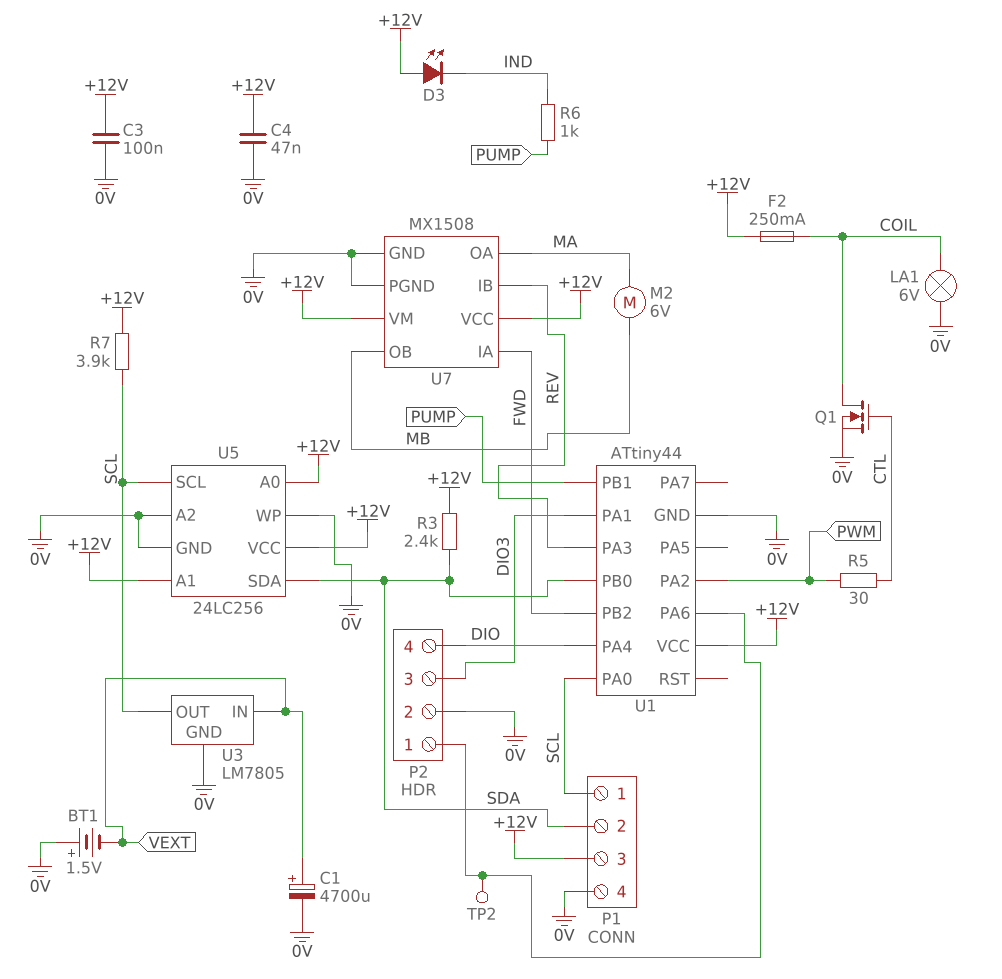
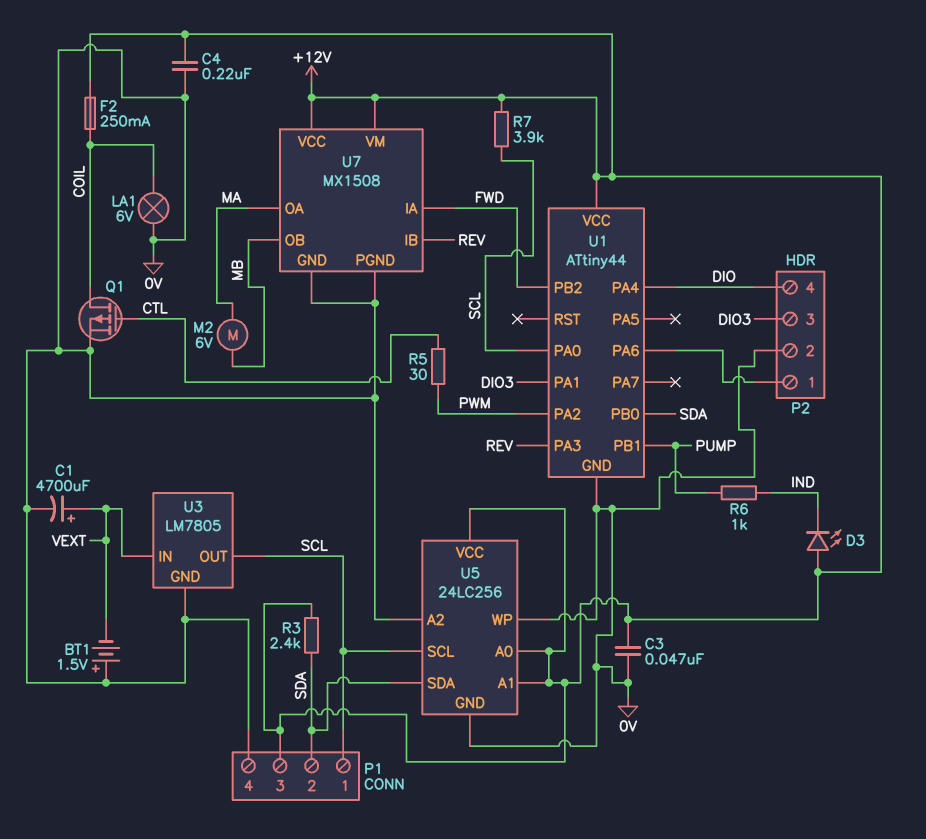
C3: 100nF (+12V, 0V) -> 47nF (+12V, 0V)
C4: 47nF (+12V, 0V) -> 220nF (+12V, 0V)
Q1: NMOS (G CTL, D COIL, S 0V) -> PMOS (G CTL, D COIL, S 0V)
TP2: test point (P2/1) -> none

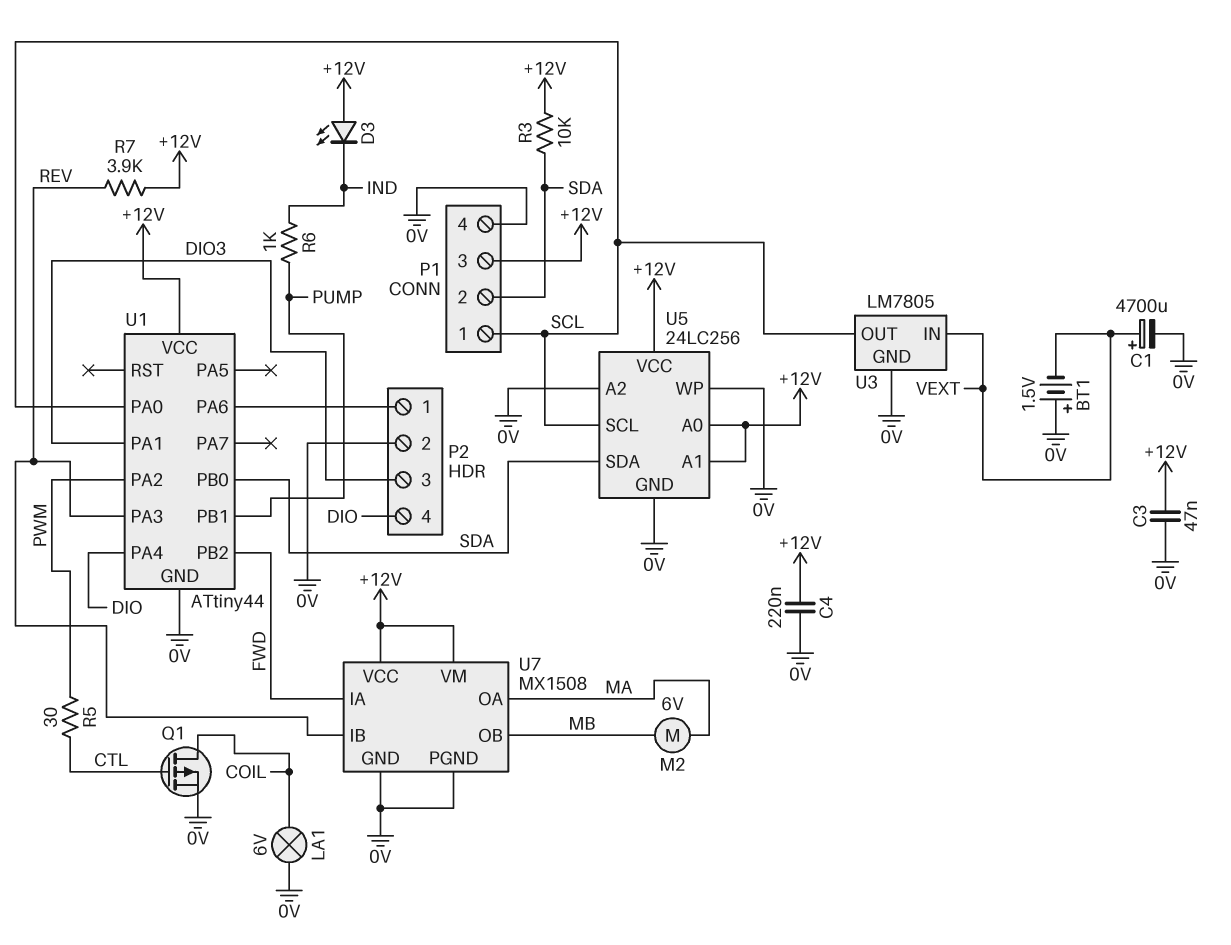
F2: 250mA (+12V, COIL) -> none
R3: 2.4k (+12V, SDA) -> 10k (+12V, SDA)
R7: 3.9k (+12V, SCL) -> 3.9k (+12V, REV)

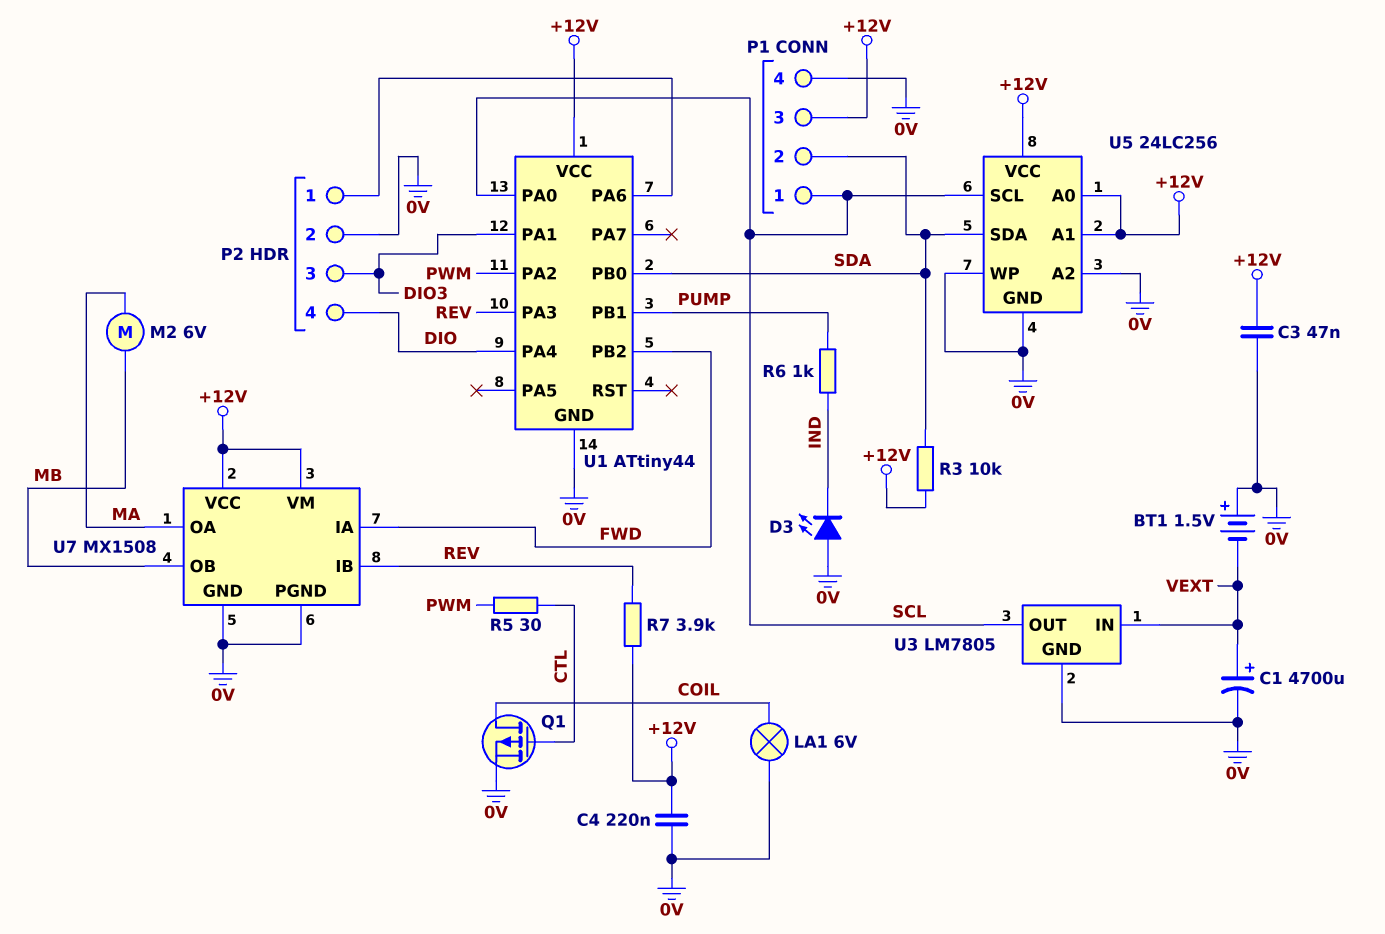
D3: LED (A +12V, K IND) -> LED (A 0V, K IND)

